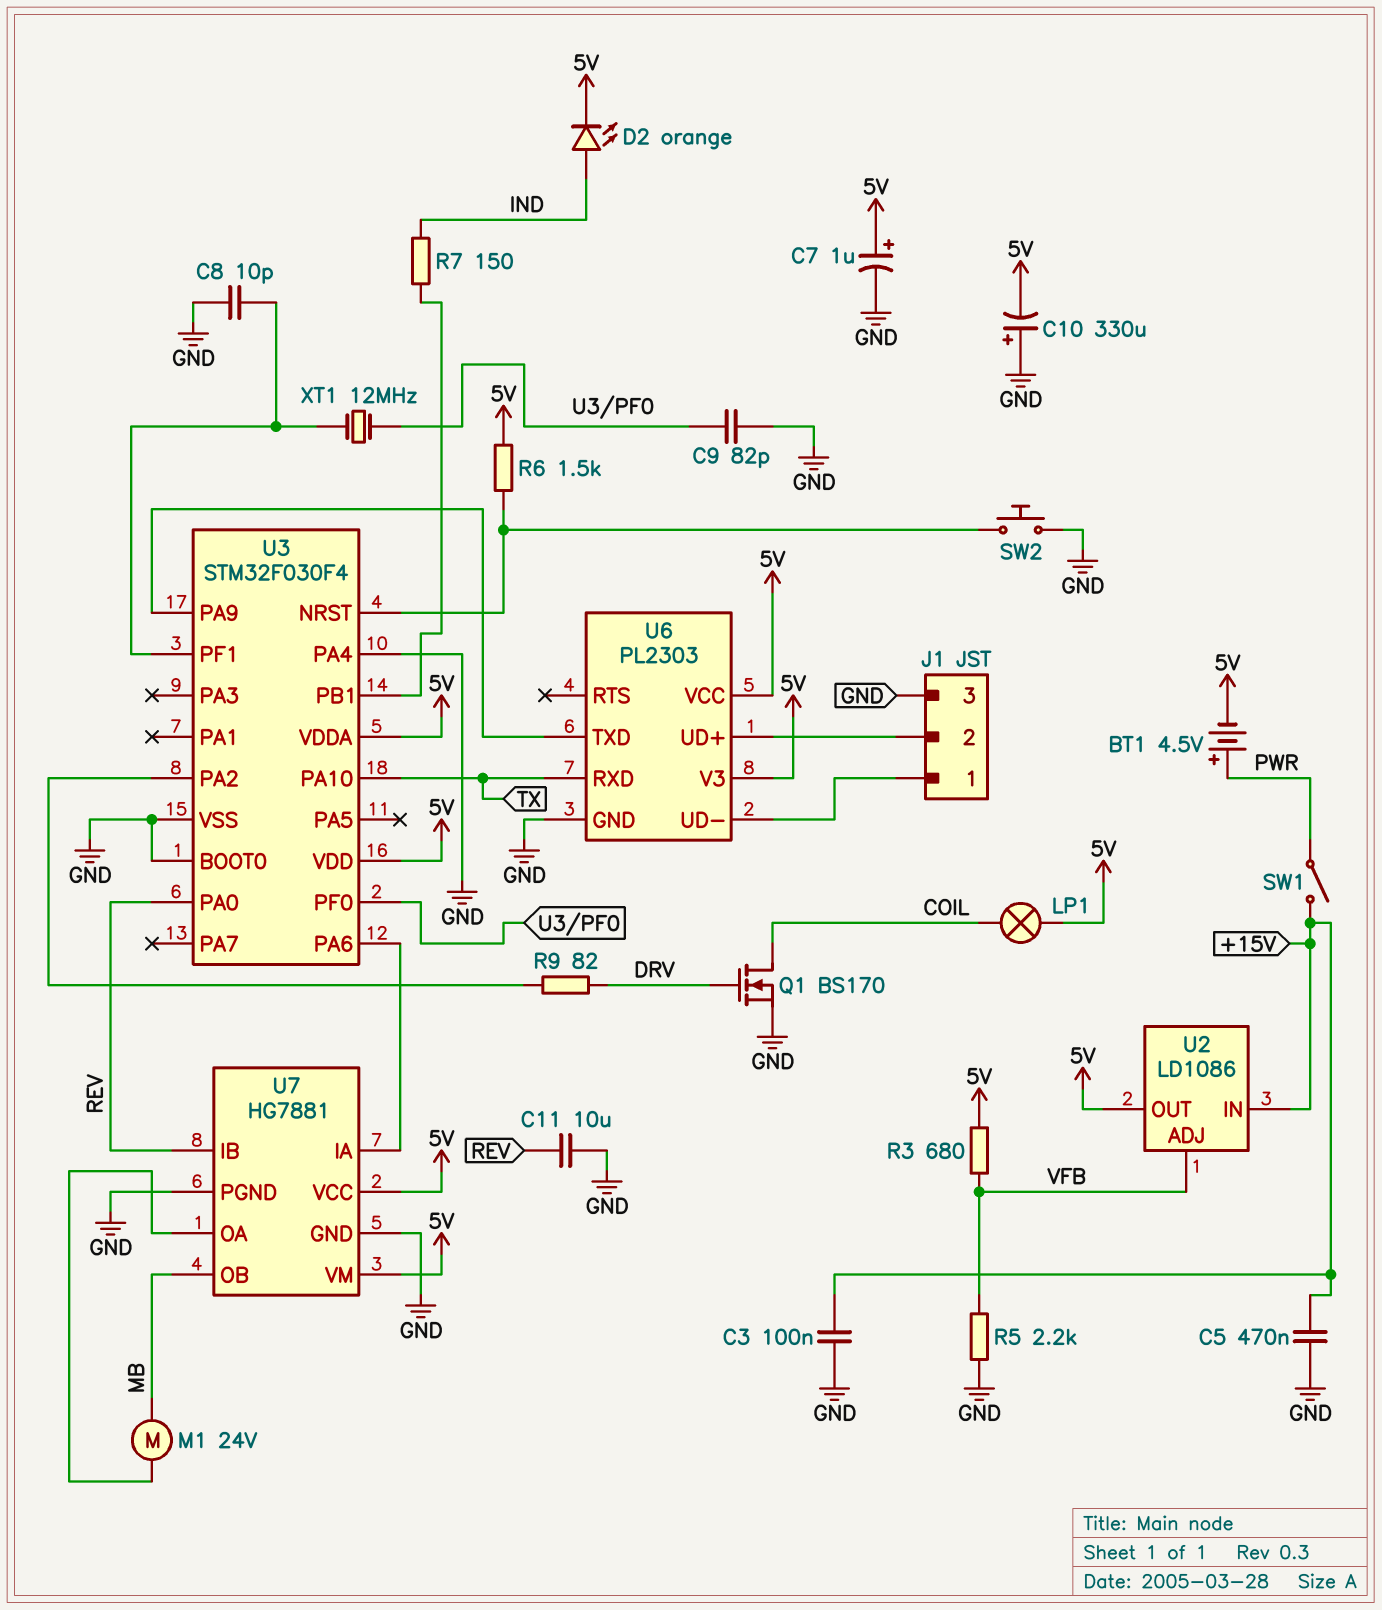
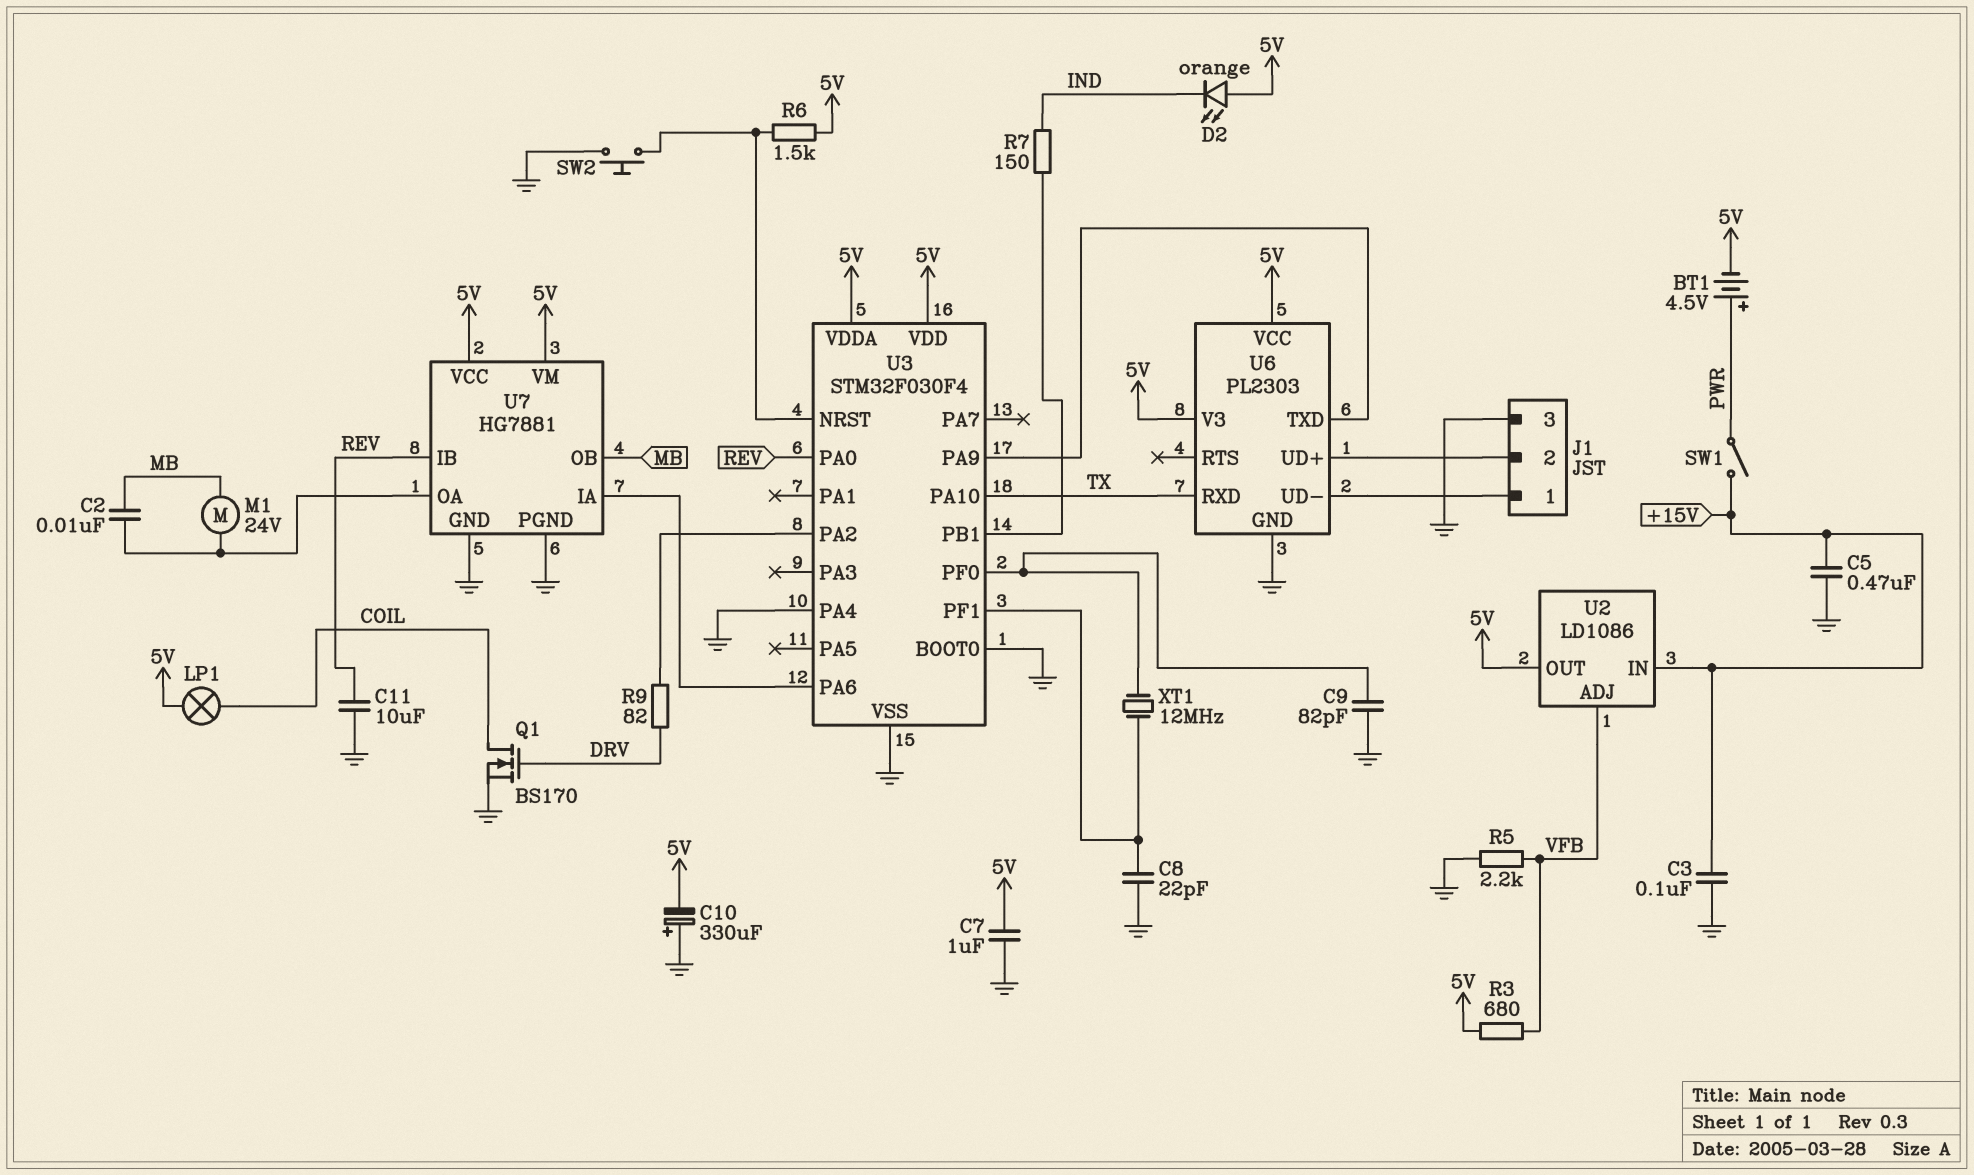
C2: none -> 10nF (MB, U7/OA)
C7: 1uF (plus 5V, minus GND) -> 1uF (5V, GND)
C8: 10pF (GND, U3/PF1) -> 22pF (GND, U3/PF1)
D2: LED orange (A IND, K 5V) -> LED orange (A 5V, K IND)

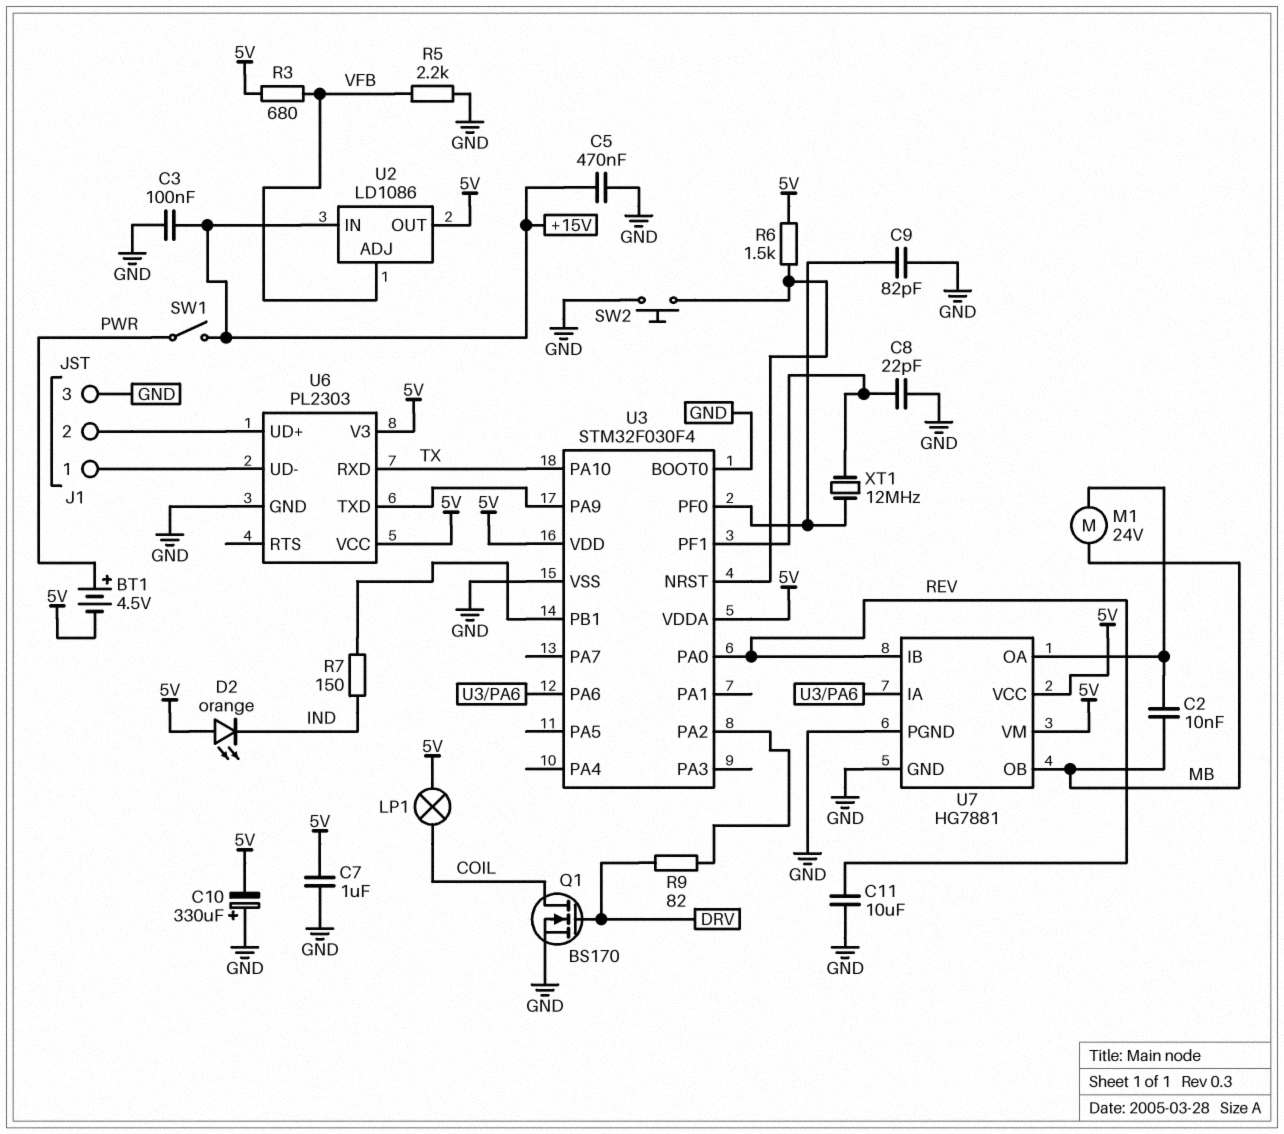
U3 pin PA4: GND -> none

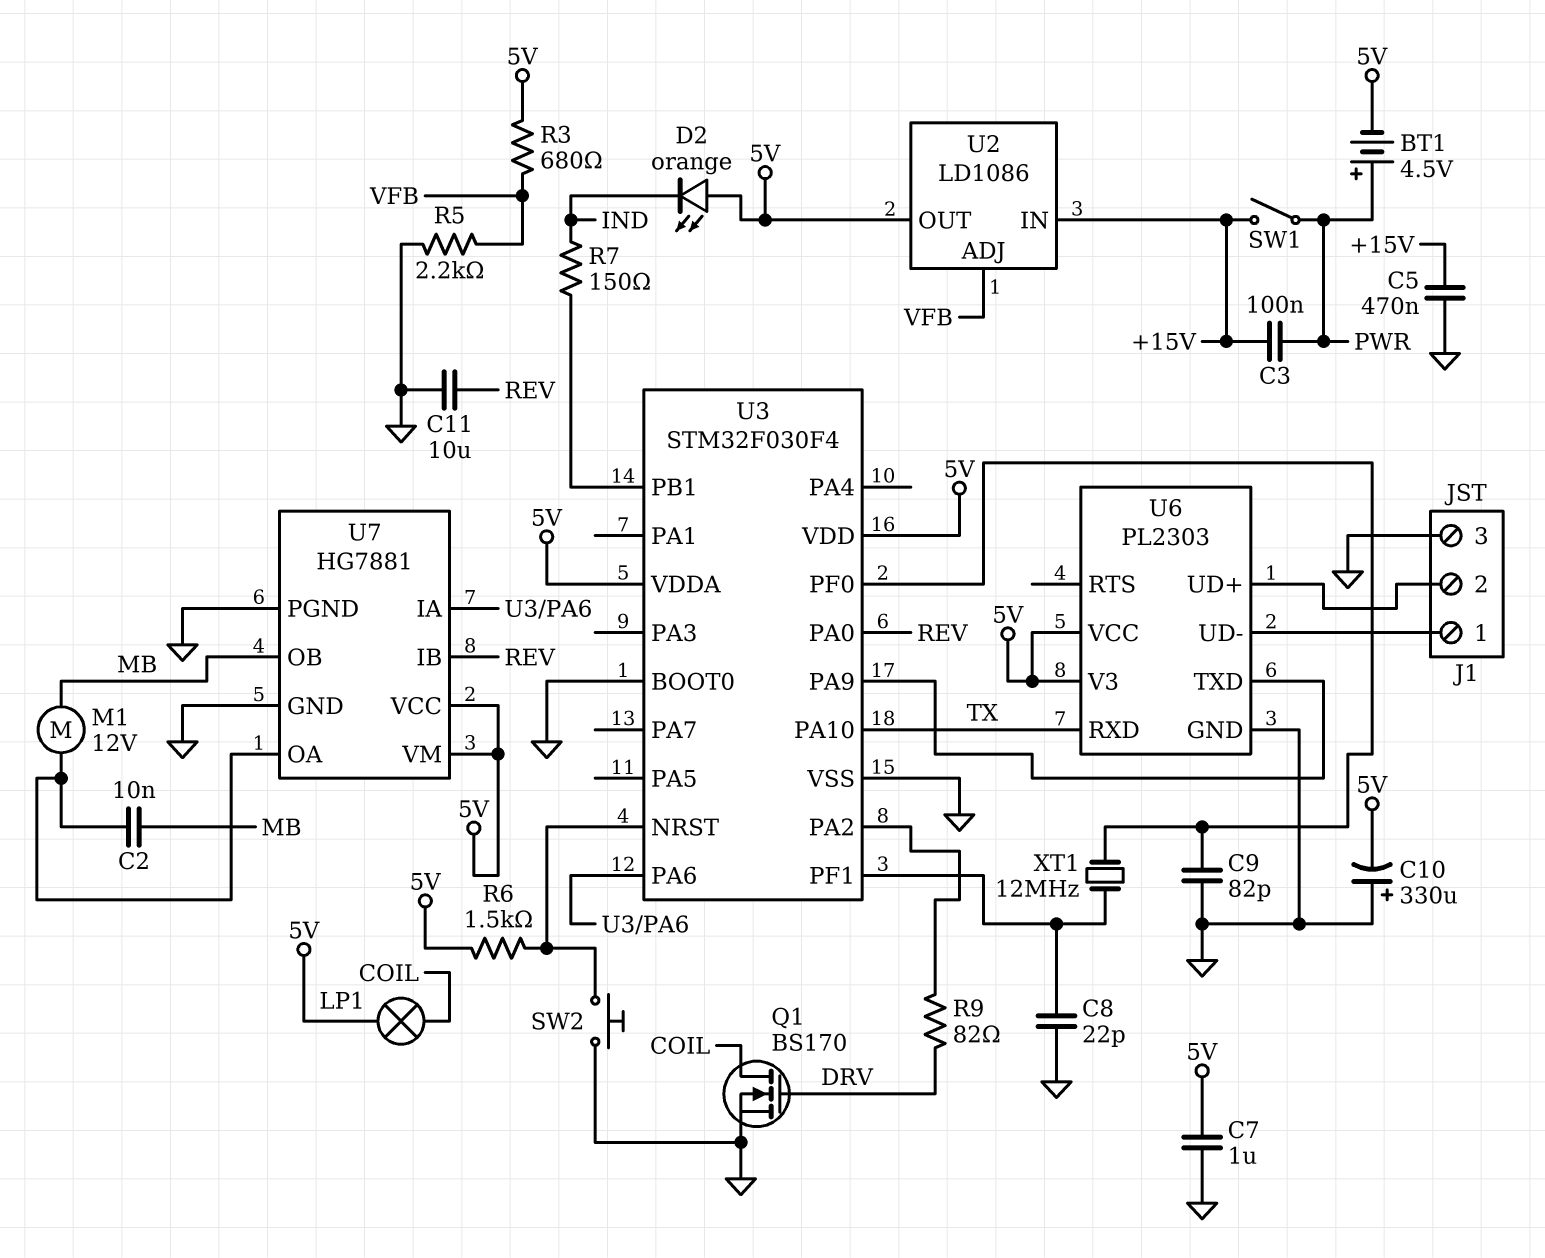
C3: 100nF (+15V, GND) -> 100nF (+15V, PWR)
M1: motor 24V (MB, U7/OA) -> motor 12V (MB, U7/OA)

